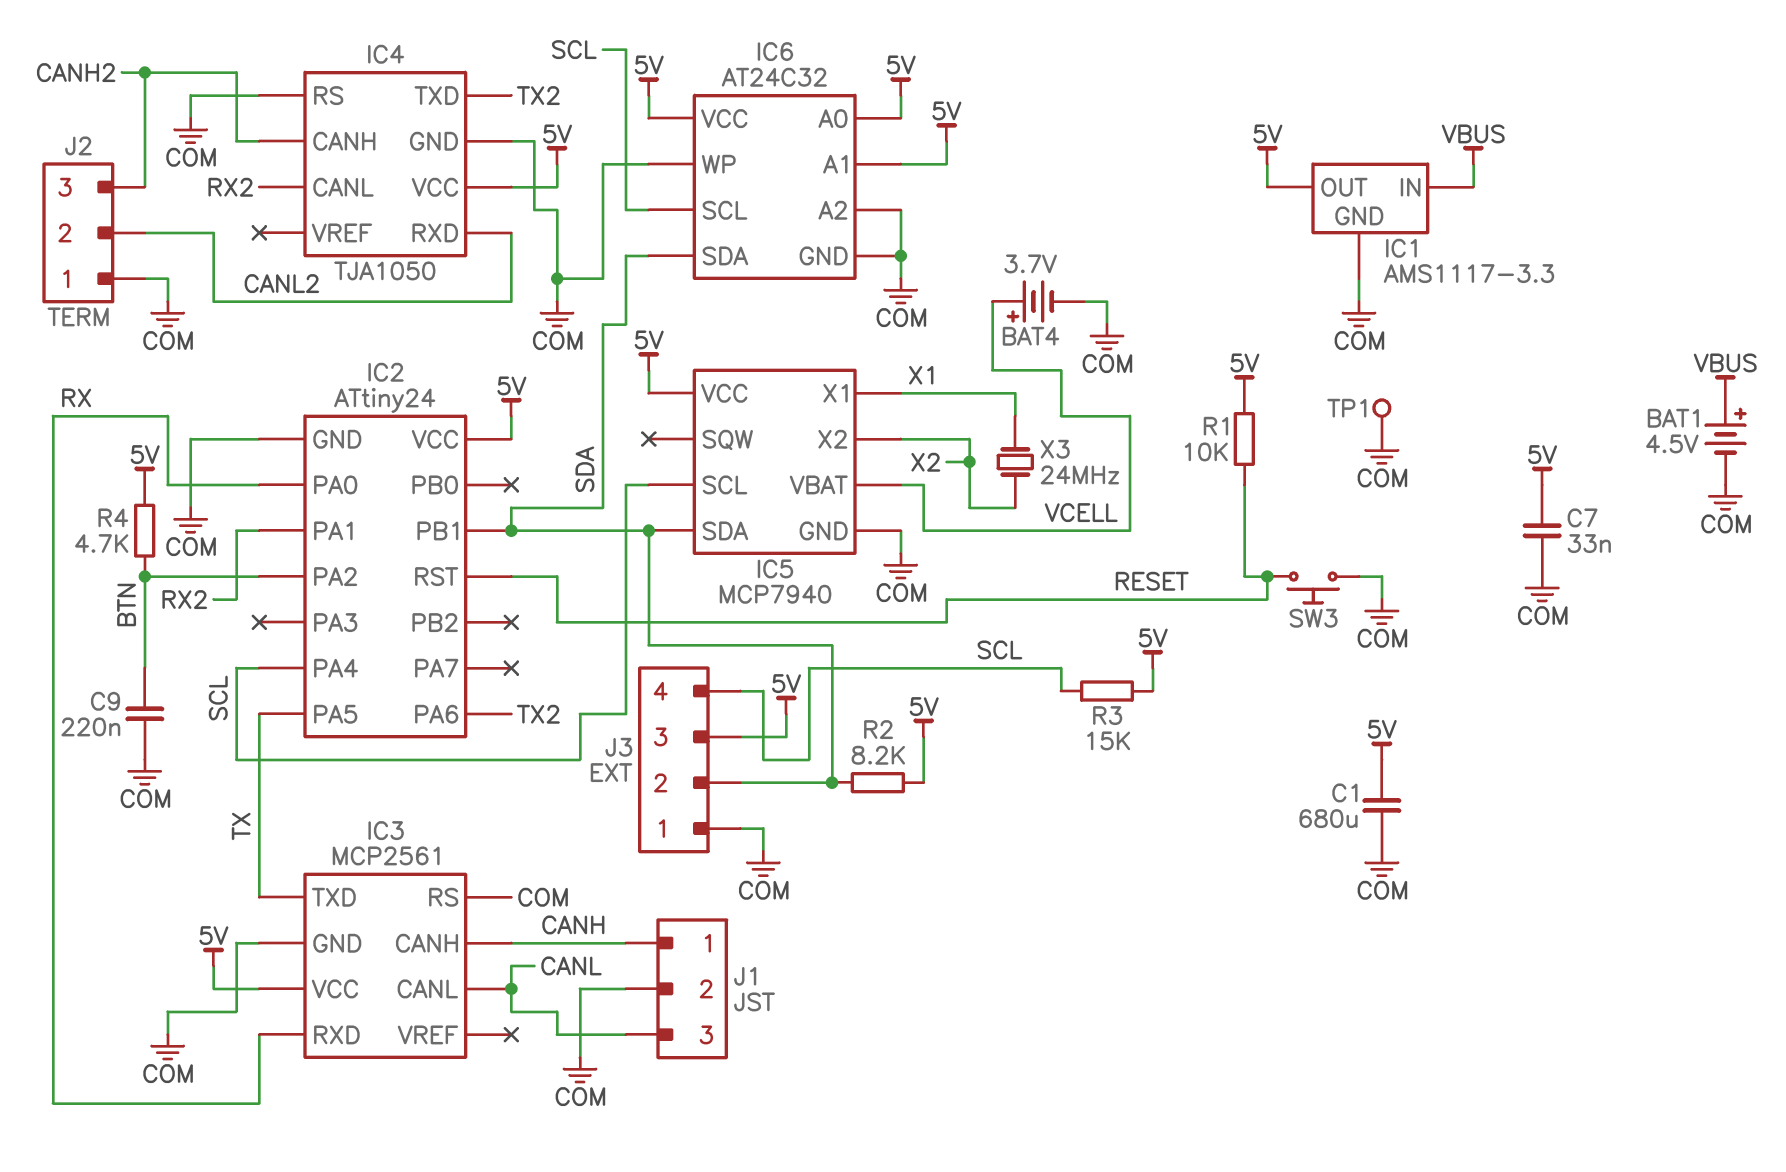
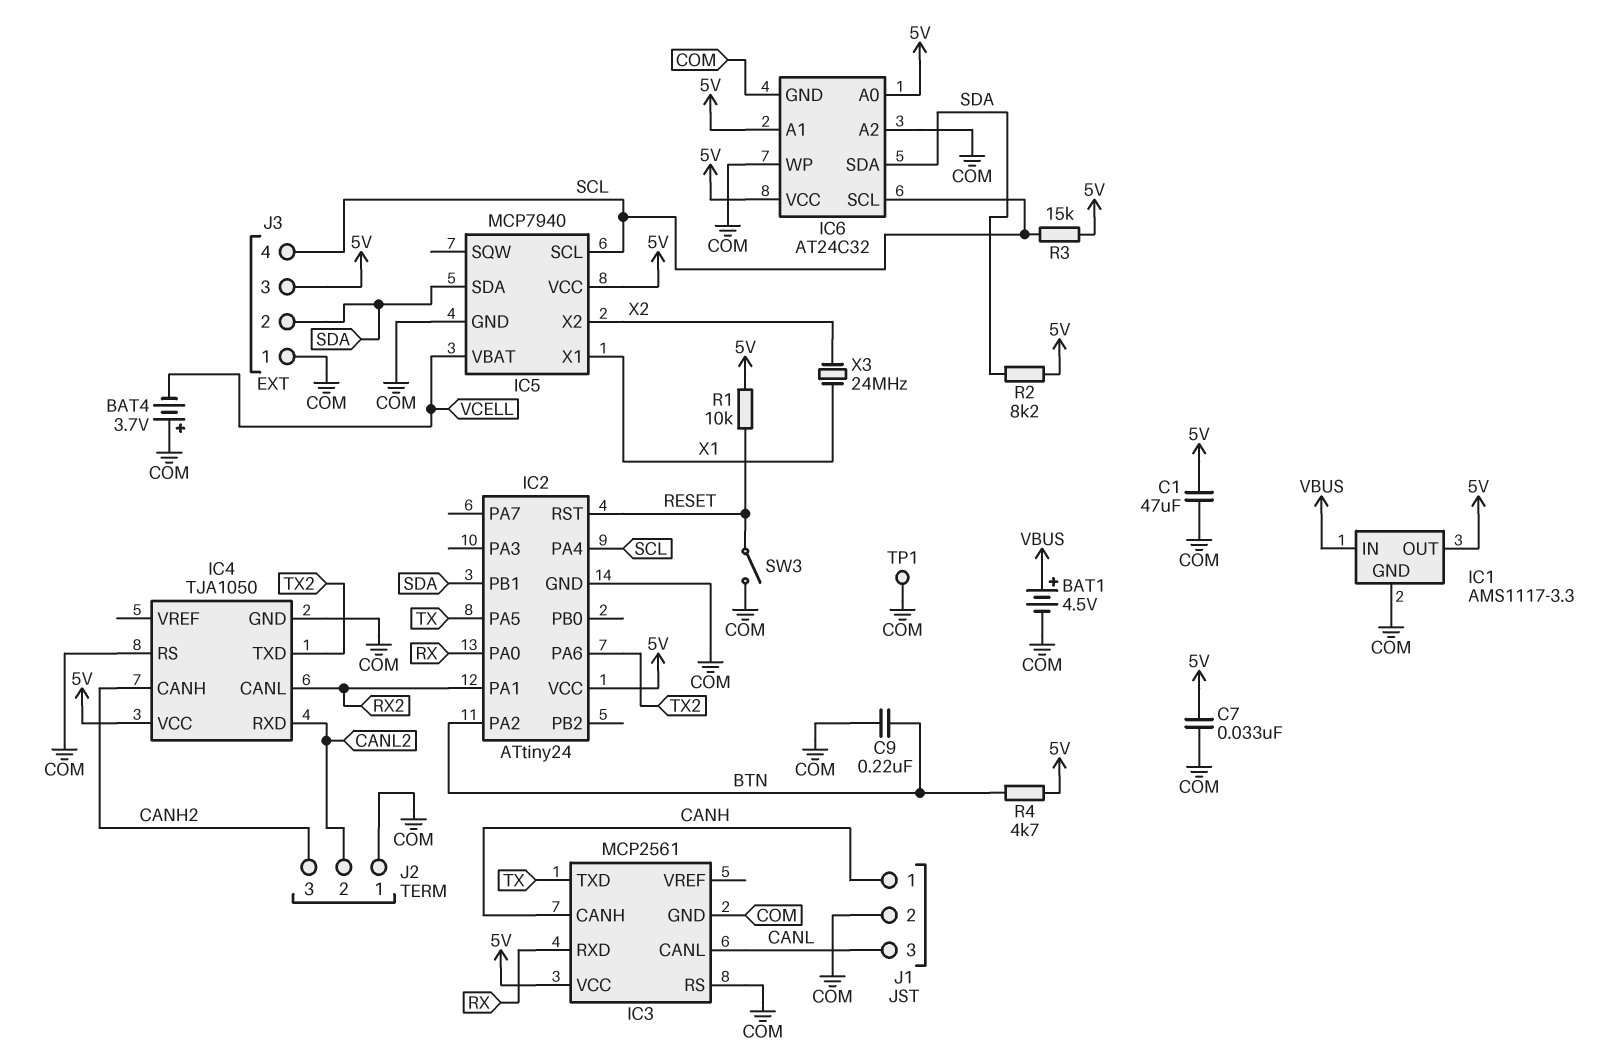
BAT4: 3.7V (plus VCELL, minus COM) -> 3.7V (plus COM, minus VCELL)
C1: 680uF (5V, COM) -> 47uF (5V, COM)
SW3: button (COM, RESET) -> switch (COM, RESET)

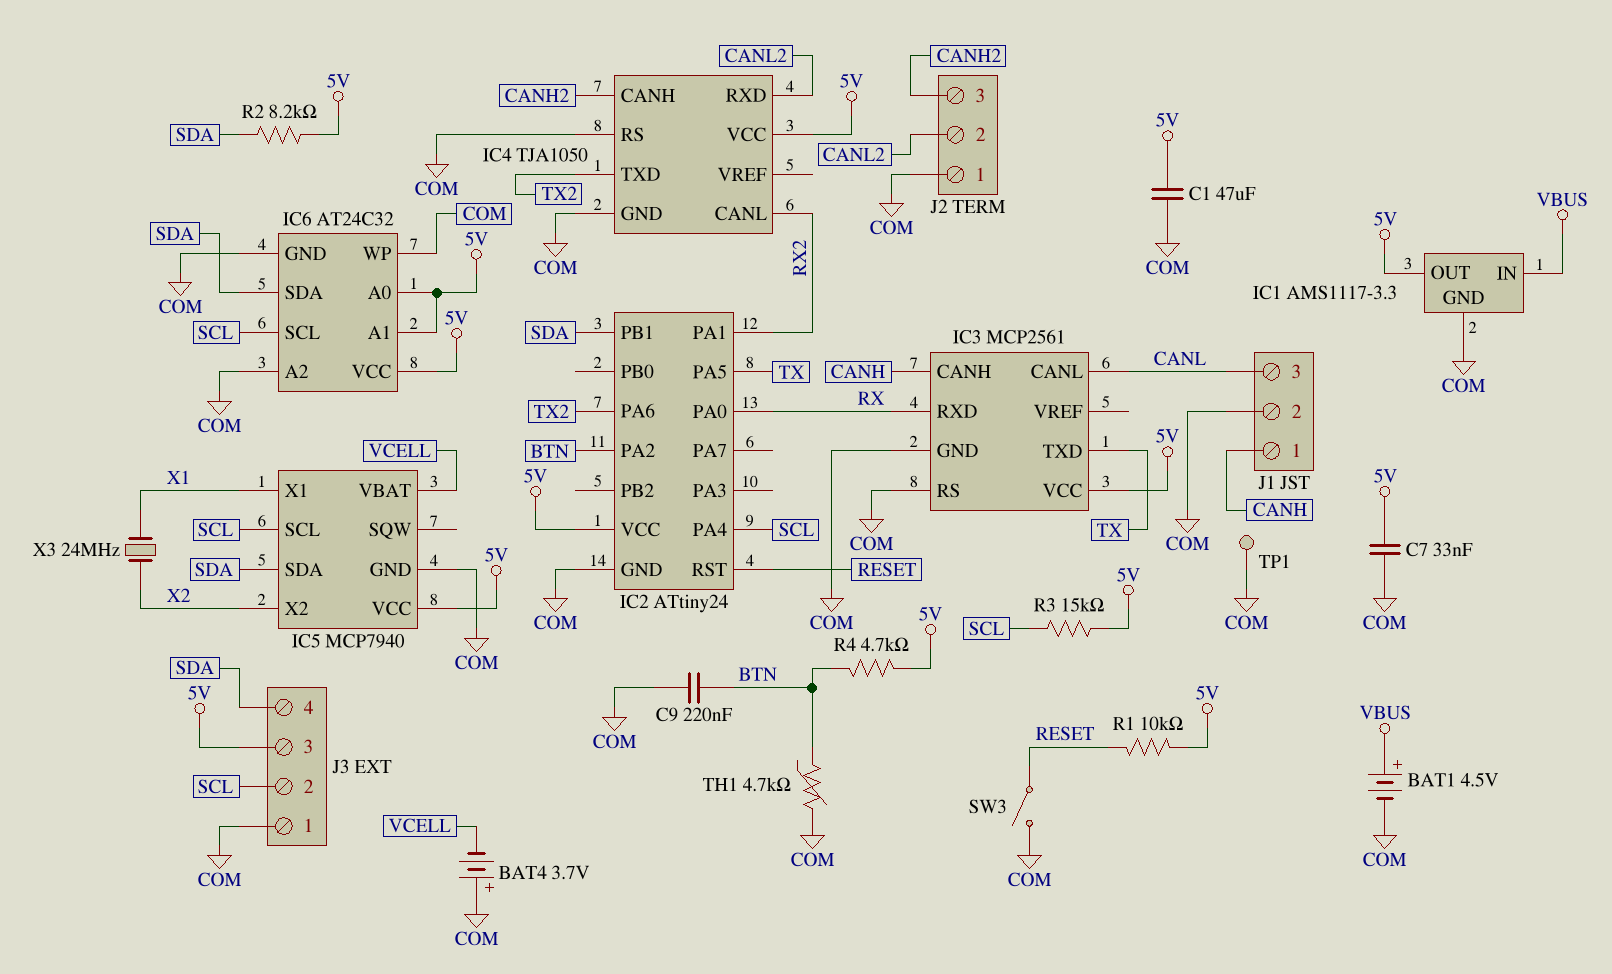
J3 pin 2: SDA -> SCL
J3 pin 4: SCL -> SDA
TH1: none -> 4.7k (BTN, COM)

